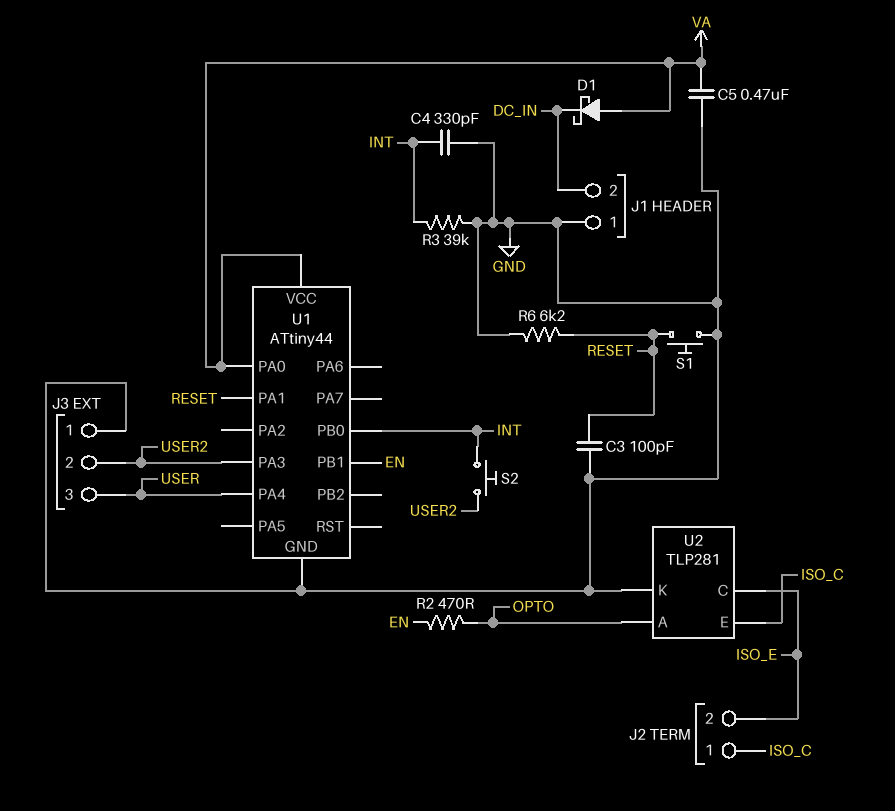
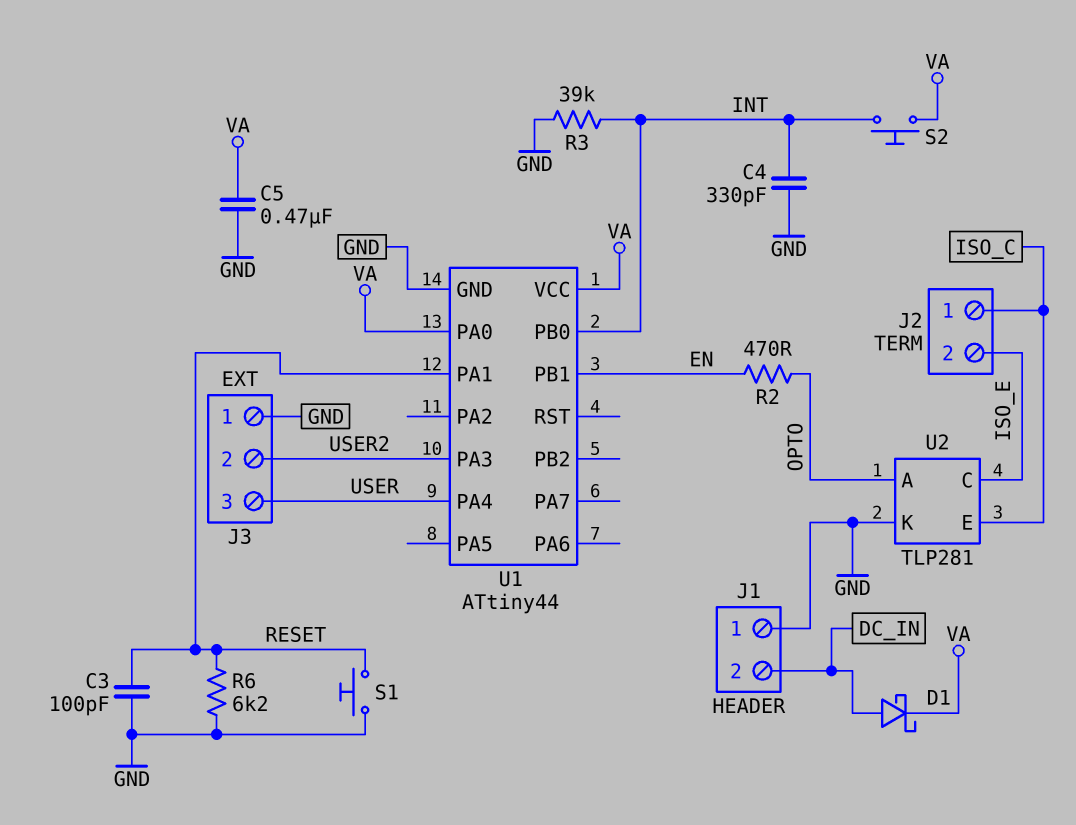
D1: schottky (A VA, K DC_IN) -> schottky (A DC_IN, K VA)
S2: button (INT, USER2) -> button (INT, VA)

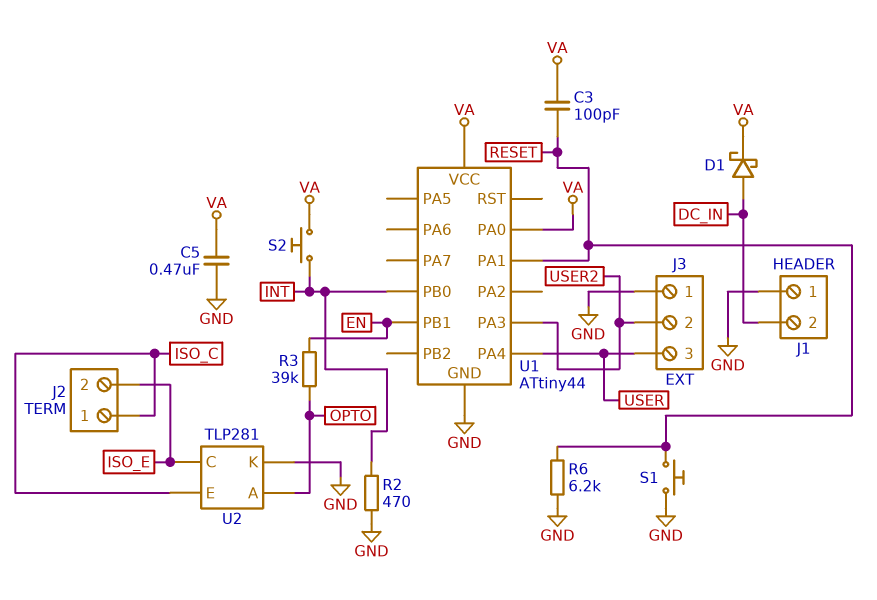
C3: 100pF (GND, RESET) -> 100pF (RESET, VA)
C4: 330pF (GND, INT) -> none
R2: 470 (EN, OPTO) -> 470 (GND, INT)
R3: 39k (GND, INT) -> 39k (EN, OPTO)

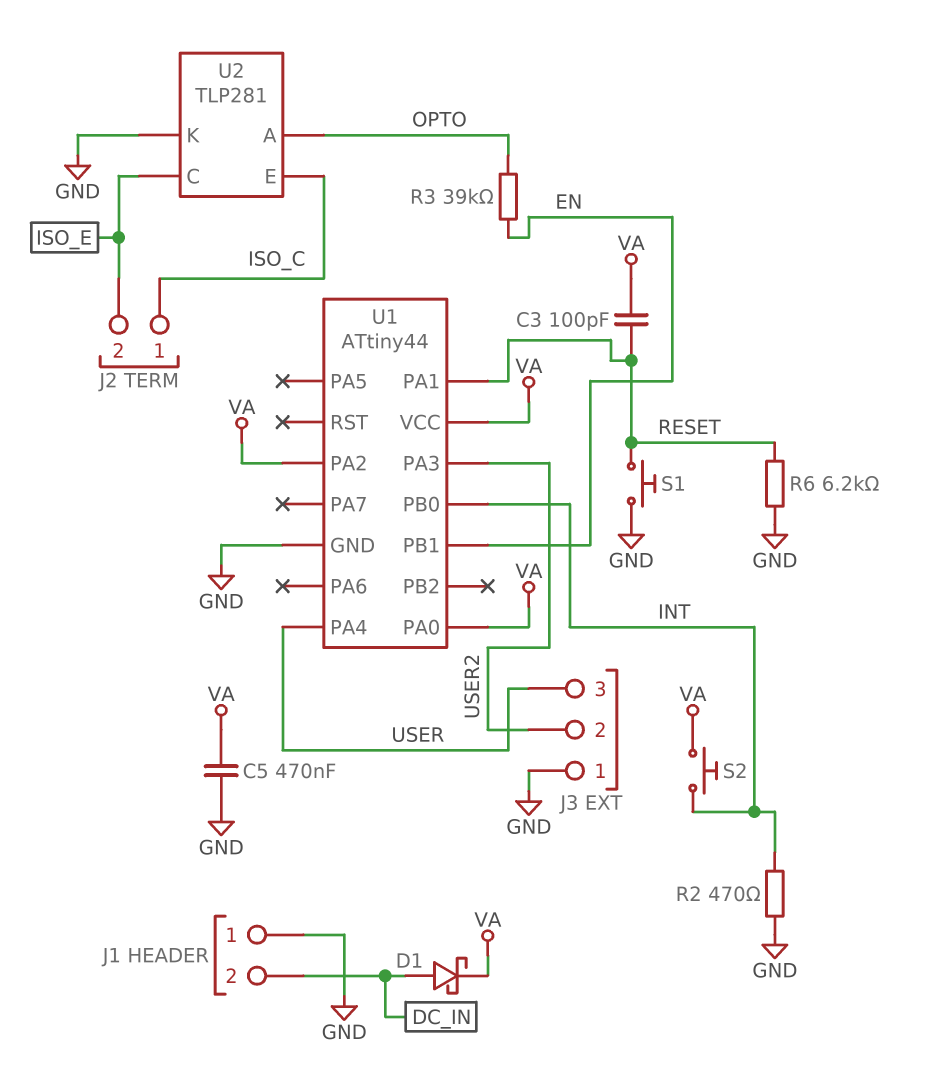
U1 pin PA2: none -> VA

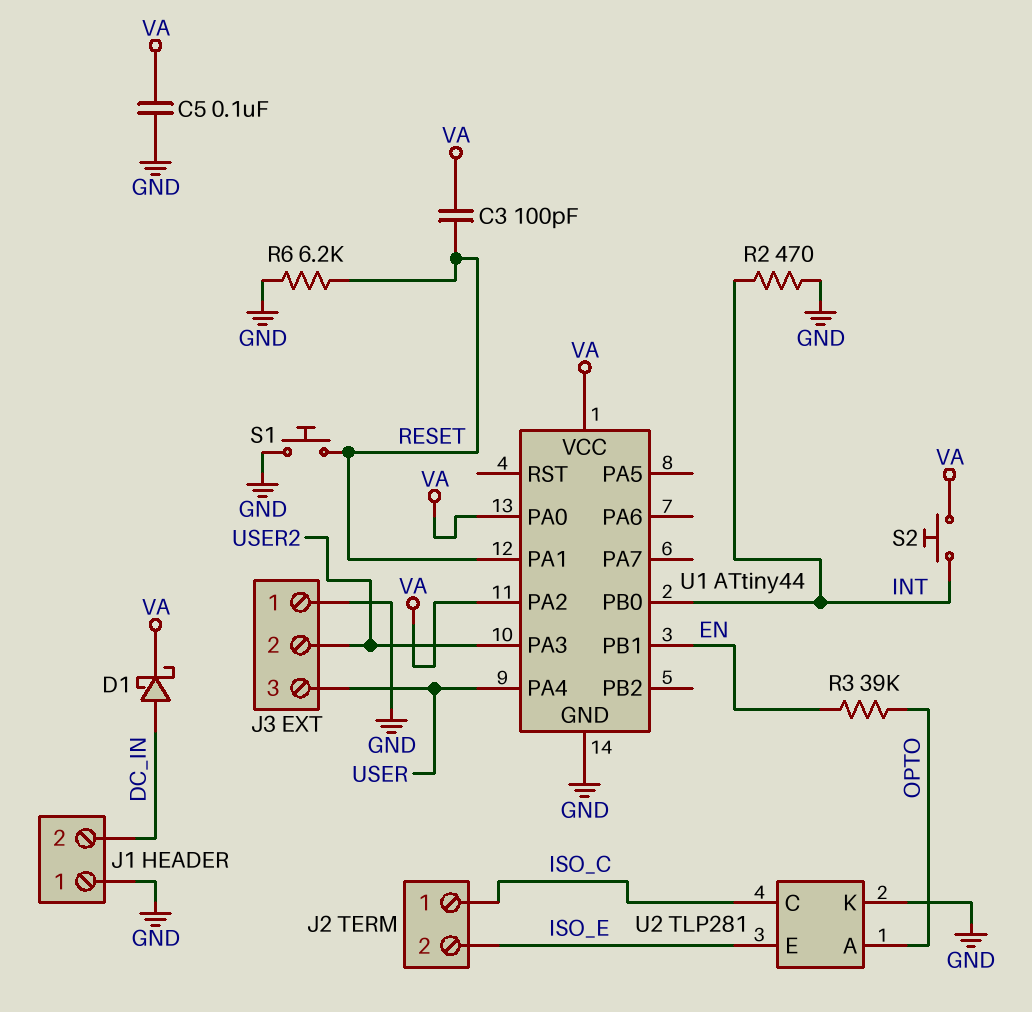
C5: 470nF (GND, VA) -> 100nF (GND, VA)
U2 pin C: ISO_E -> ISO_C
U2 pin E: ISO_C -> ISO_E

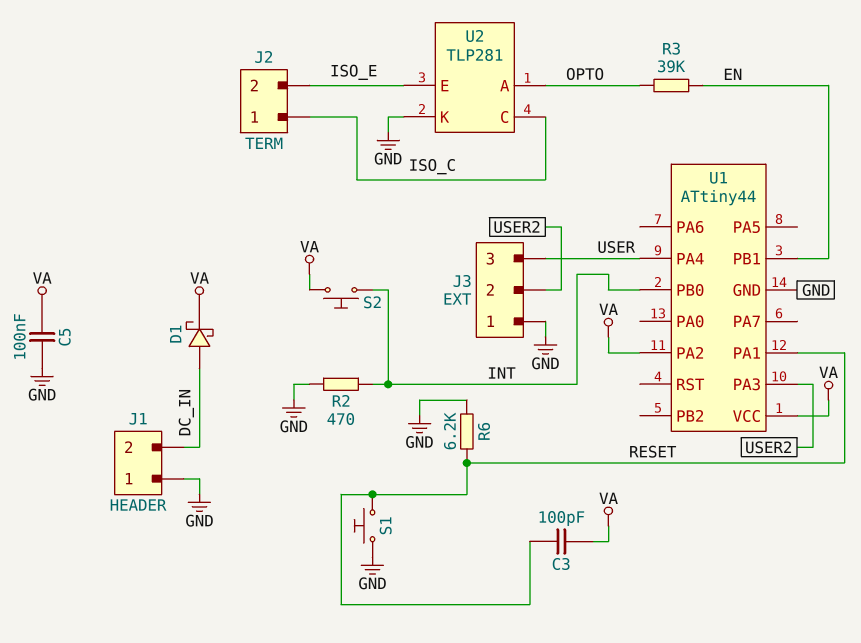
U1 pin PA0: VA -> none

